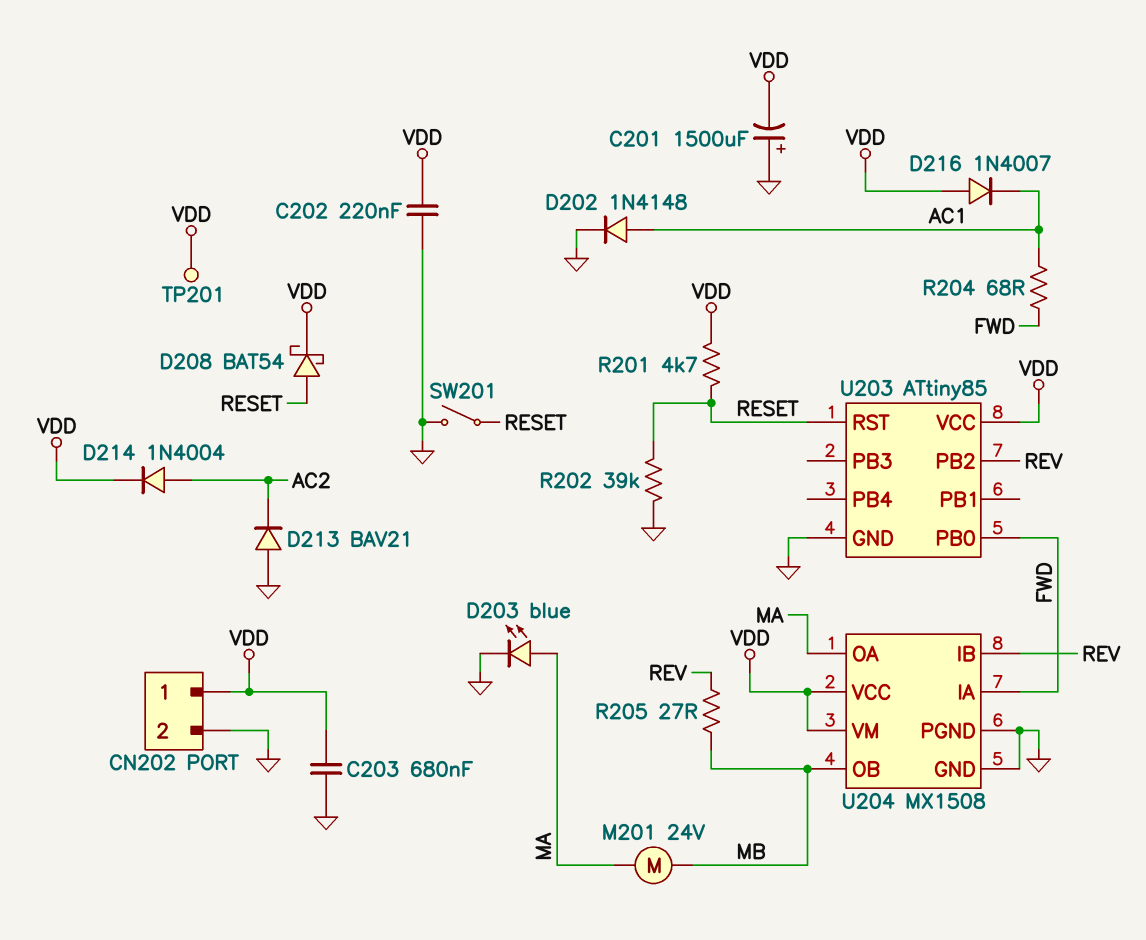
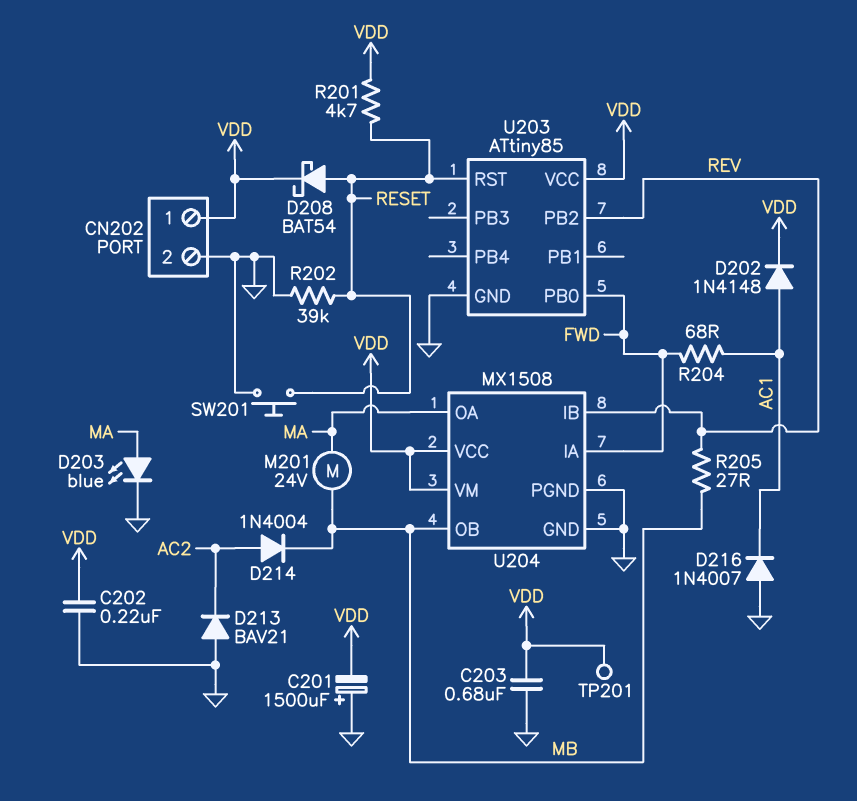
D202: diode 1N4148 (A AC1, K GND) -> diode 1N4148 (A AC1, K VDD)
D214: diode 1N4004 (A AC2, K VDD) -> diode 1N4004 (A AC2, K MB)
D216: diode 1N4007 (A VDD, K AC1) -> diode 1N4007 (A GND, K AC1)
SW201: switch (GND, RESET) -> button (GND, RESET)

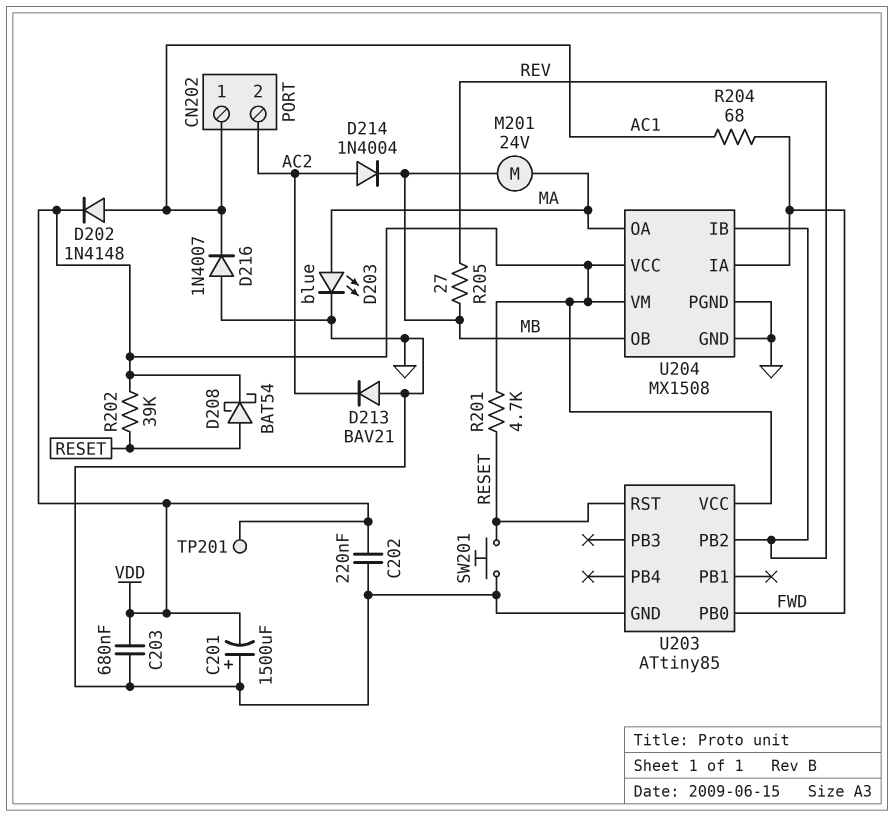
CN202 pin 1: VDD -> AC1
CN202 pin 2: GND -> AC2
R202: 39k (GND, RESET) -> 39k (RESET, VDD)

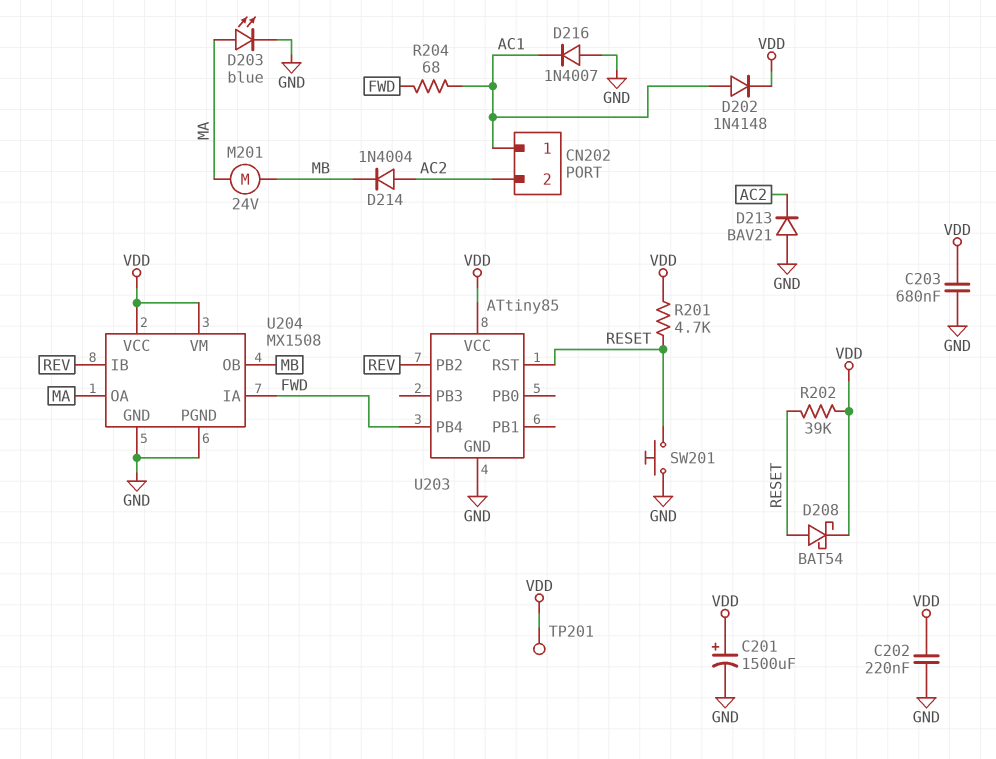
C201: 1500uF (plus GND, minus VDD) -> 1500uF (plus VDD, minus GND)
R205: 27 (MB, REV) -> none
U203 pin PB0: FWD -> none
U203 pin PB4: none -> FWD

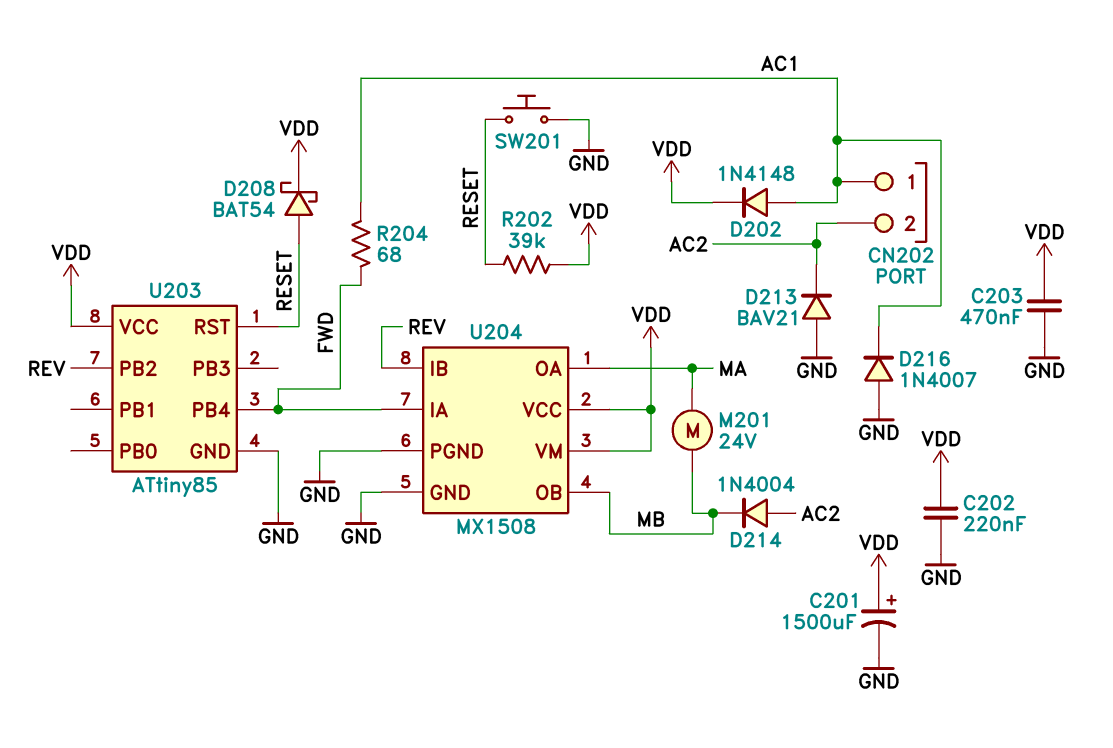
C203: 680nF (GND, VDD) -> 470nF (GND, VDD)
D203: LED blue (A MA, K GND) -> none
R201: 4.7k (RESET, VDD) -> none
TP201: test point (VDD) -> none

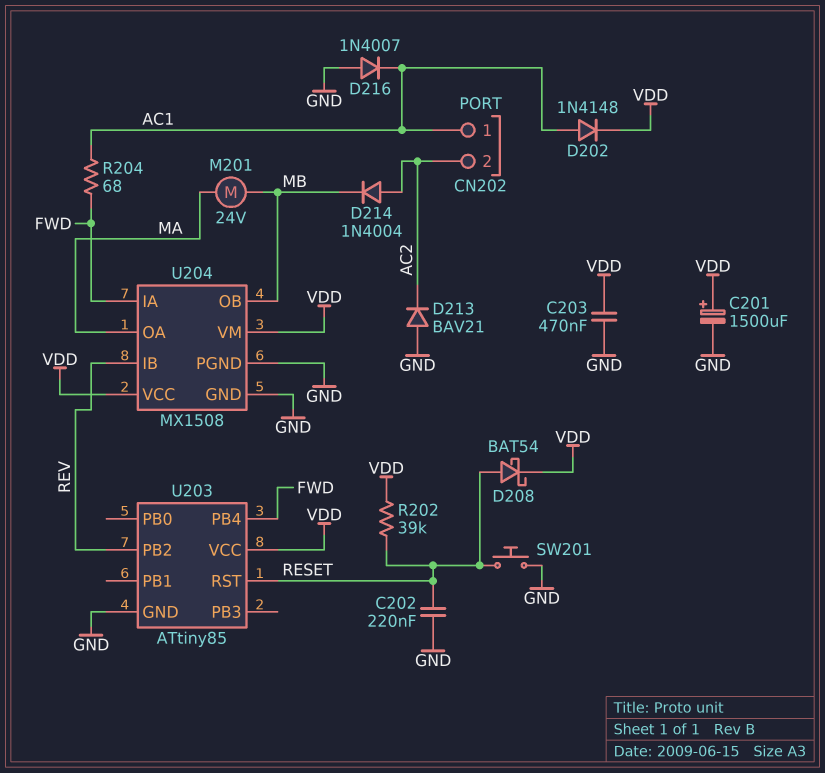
C202: 220nF (GND, VDD) -> 220nF (GND, RESET)

